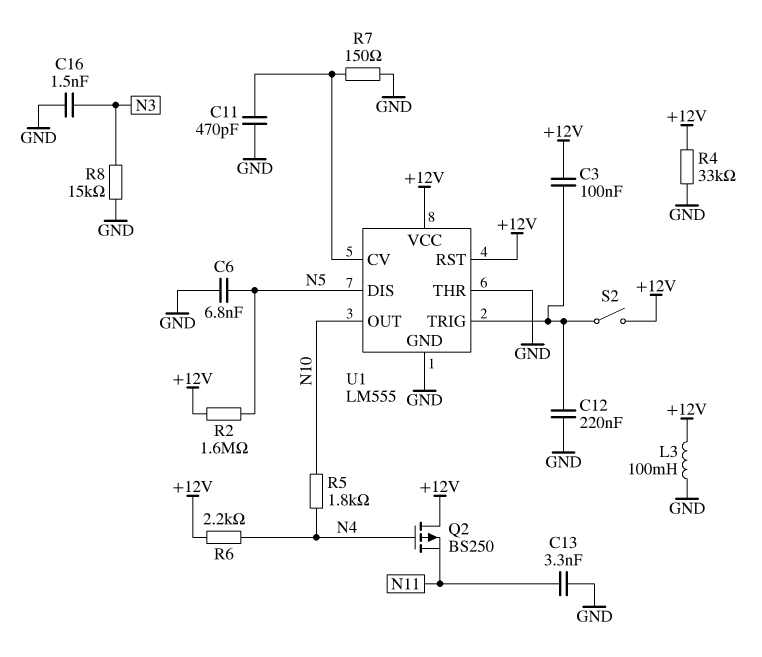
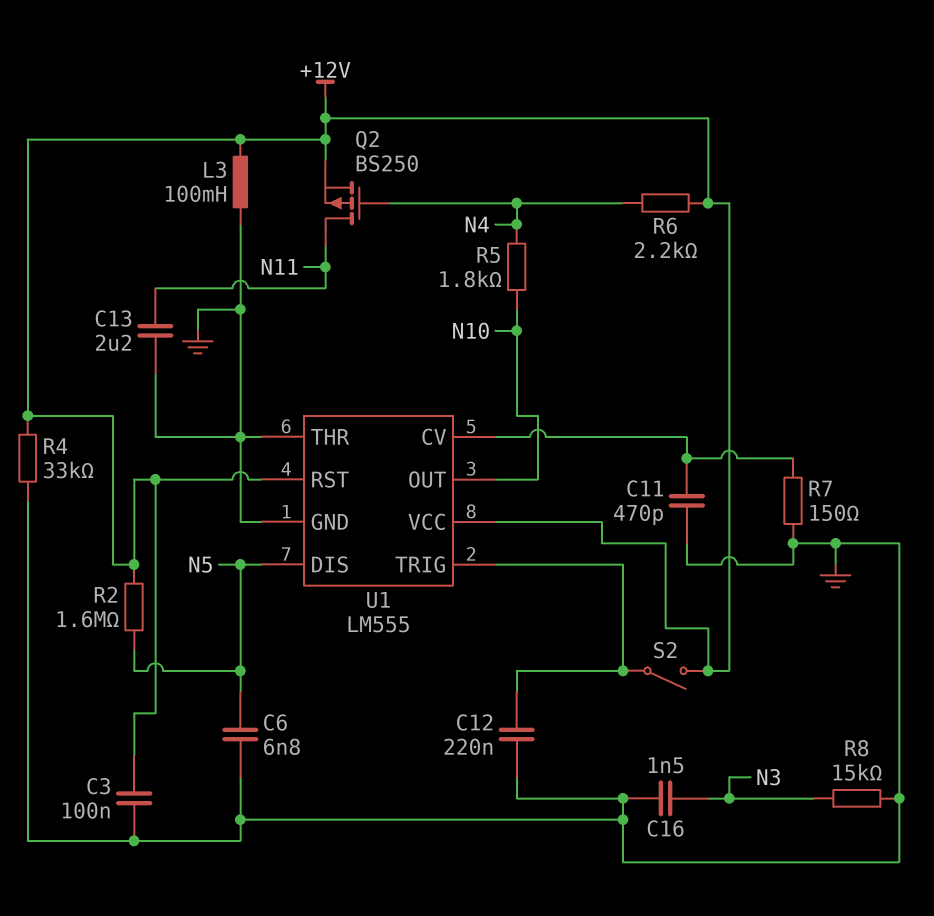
C3: 100nF (+12V, U1/TRIG) -> 100nF (+12V, GND)
C13: 3.3nF (GND, N11) -> 2.2uF (GND, N11)
Q2: PMOS BS250 (G N4, D +12V, S N11) -> PMOS BS250 (G N4, D N11, S +12V)

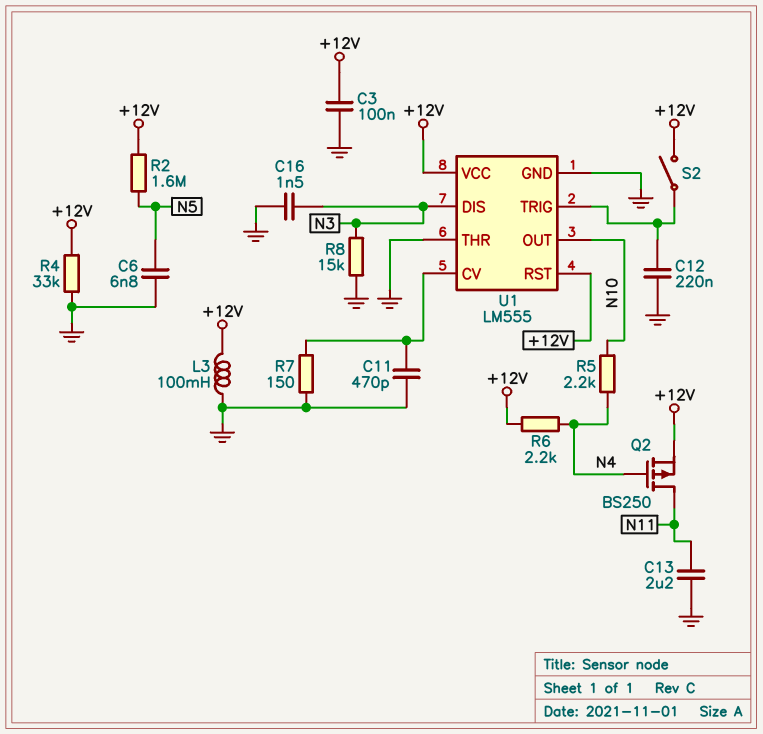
R5: 1.8k (N4, N10) -> 2.2k (N4, N10)
U1 pin DIS: N5 -> N3

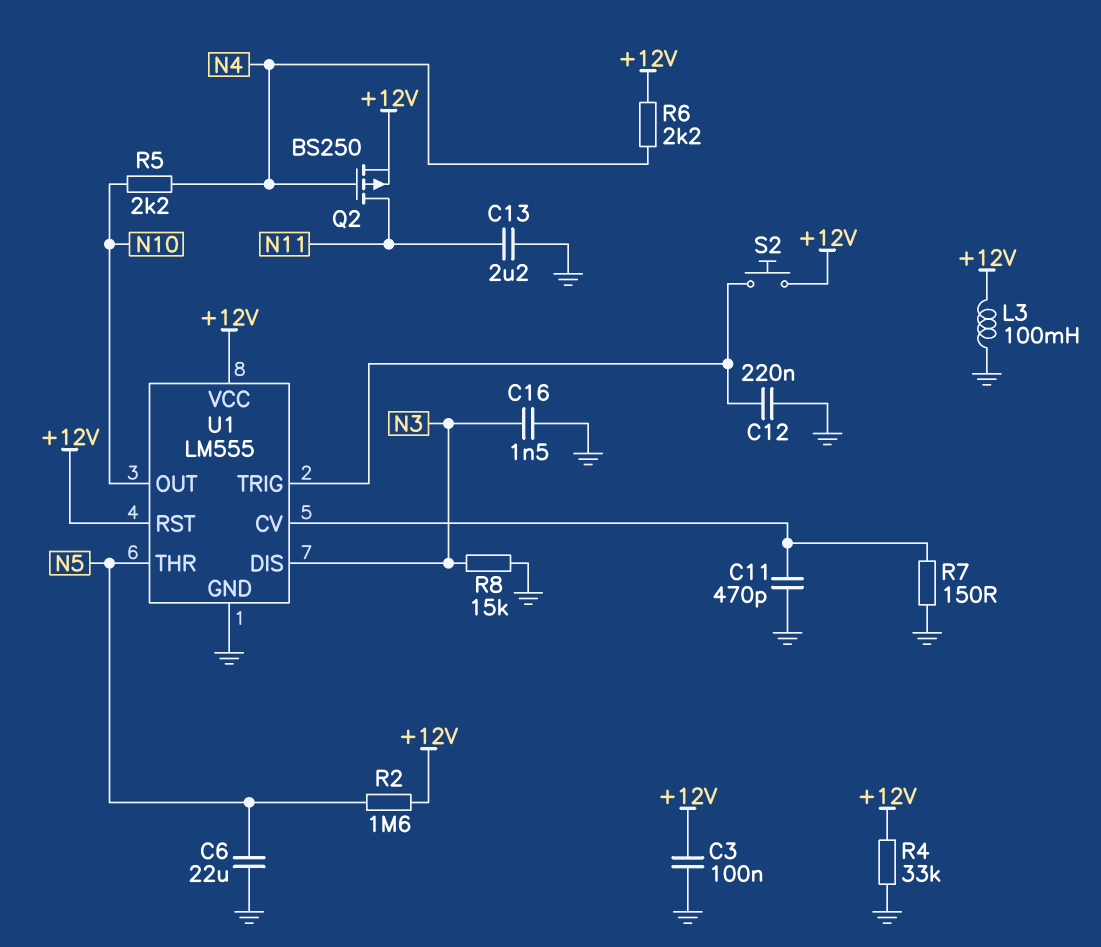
C6: 6.8nF (GND, N5) -> 22uF (GND, N5)
S2: switch (+12V, U1/TRIG) -> button (+12V, U1/TRIG)
U1 pin THR: GND -> N5

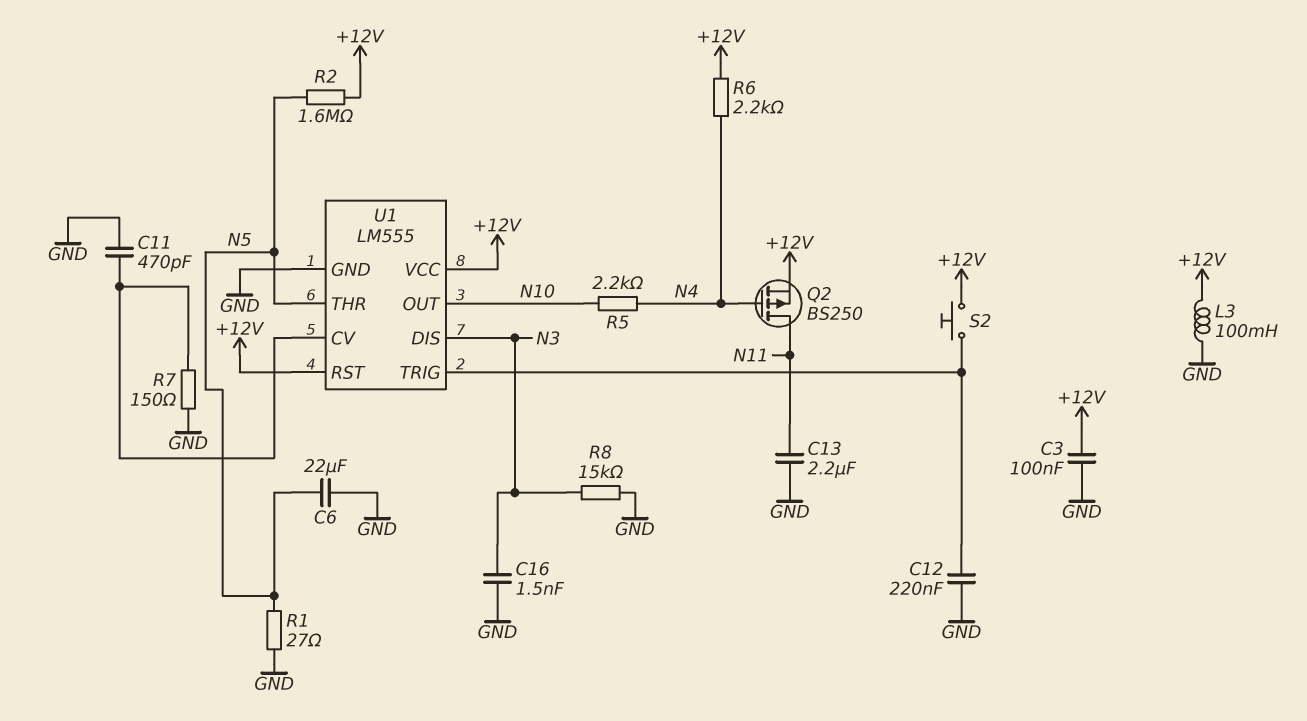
R1: none -> 27 (GND, N5)
R4: 33k (+12V, GND) -> none

